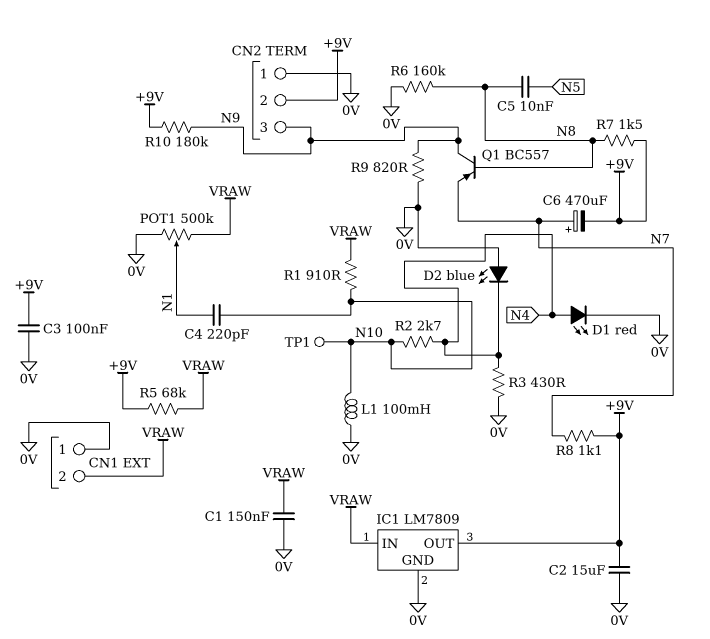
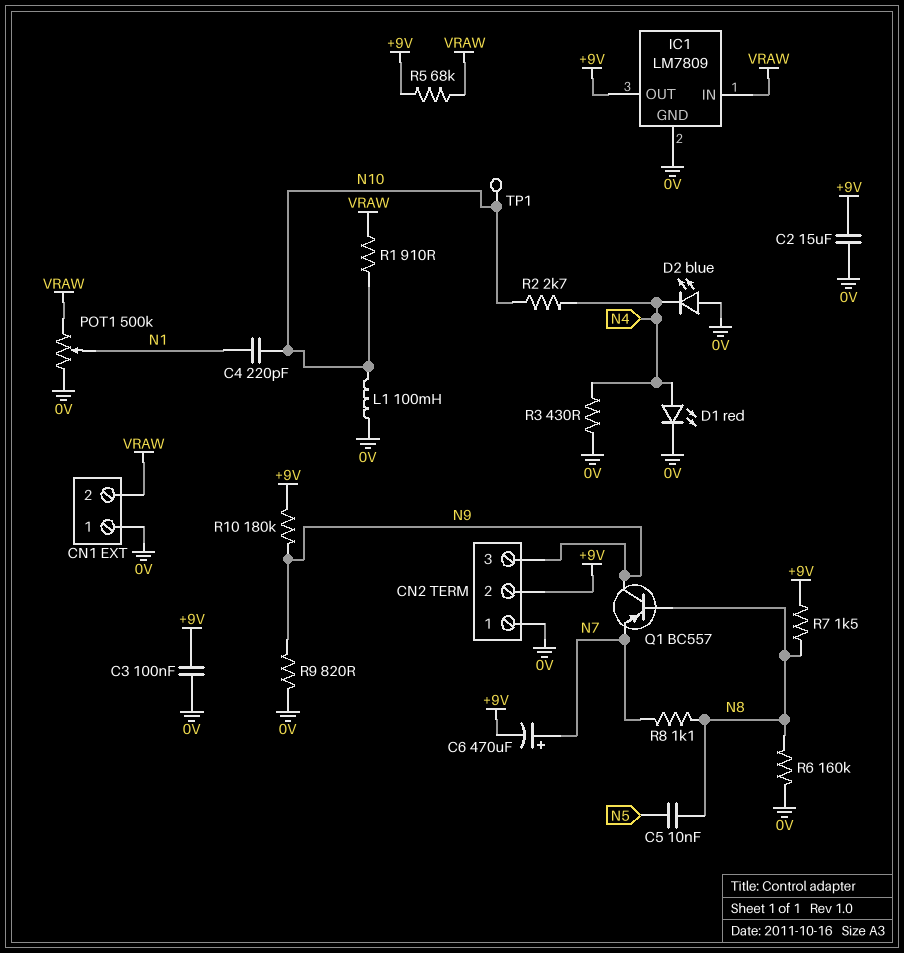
C1: 150nF (0V, VRAW) -> none
R8: 1.1k (+9V, N7) -> 1.1k (N7, N8)

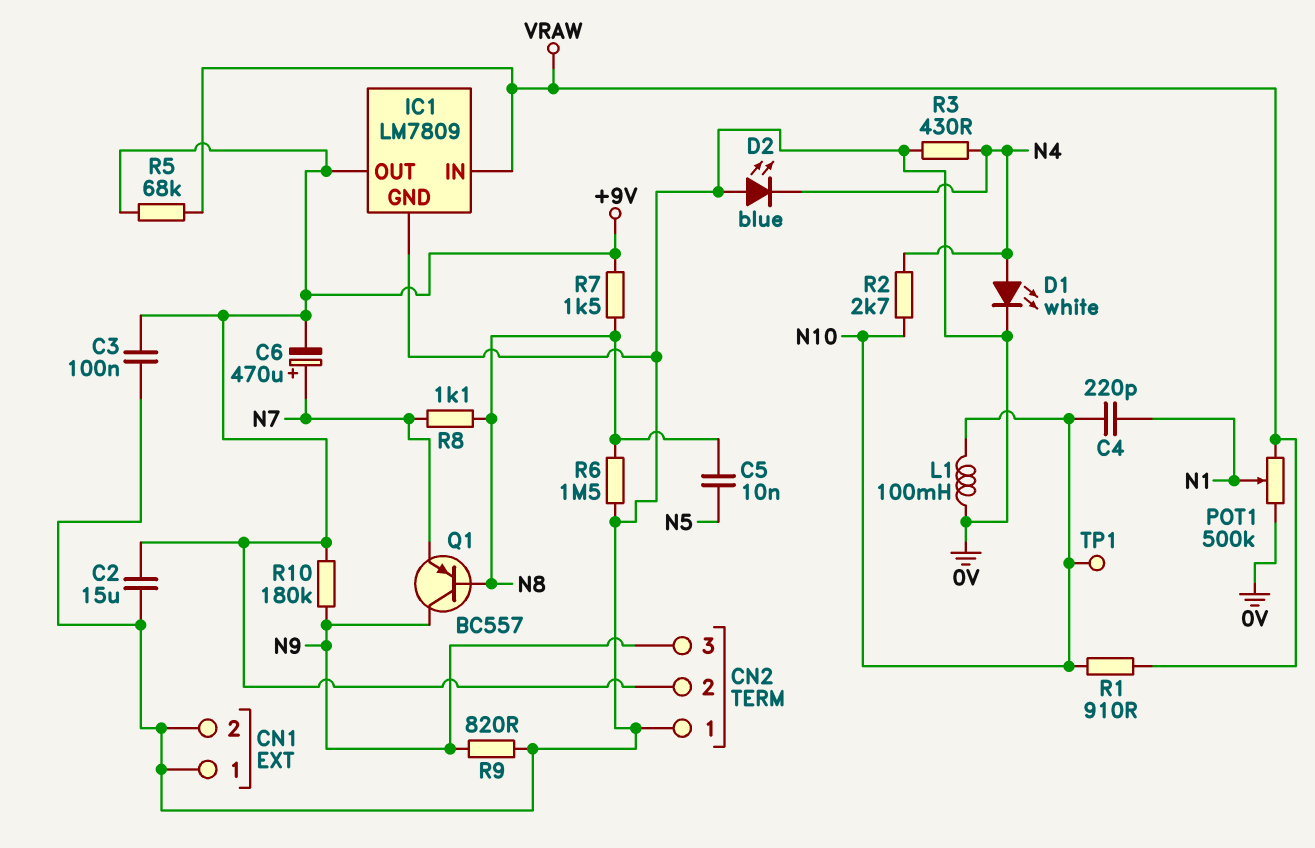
CN1 pin 2: VRAW -> 0V
D1: LED red (A N4, K 0V) -> LED white (A N4, K 0V)
R6: 160k (0V, N8) -> 1.5M (0V, N8)

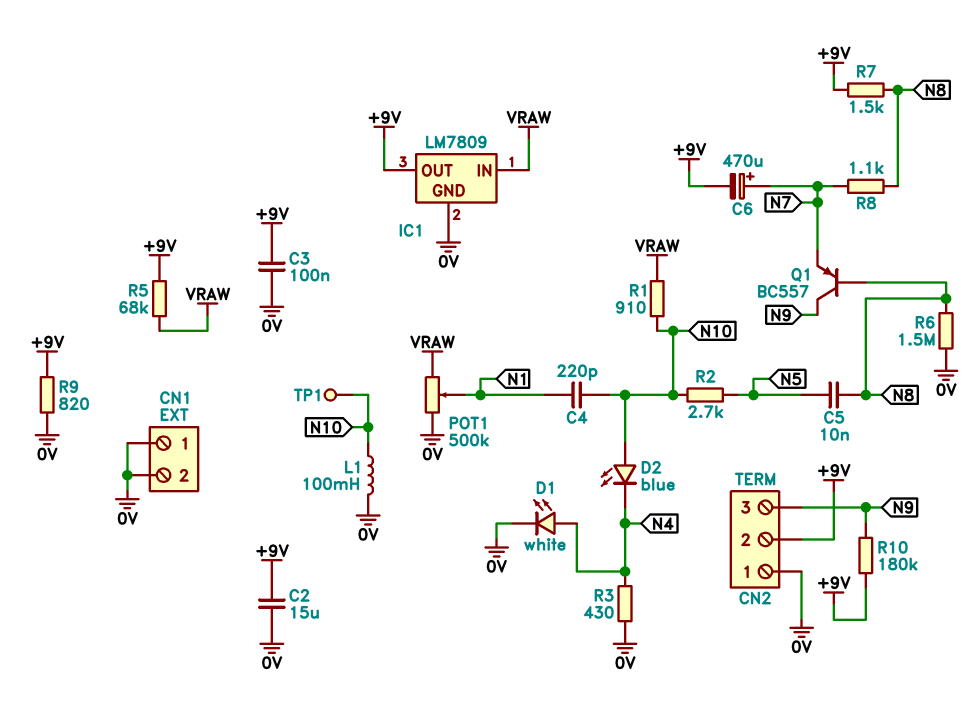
D2: LED blue (A 0V, K N4) -> LED blue (A N10, K N4)
R2: 2.7k (N4, N10) -> 2.7k (N5, N10)
R9: 820 (0V, N9) -> 820 (+9V, 0V)

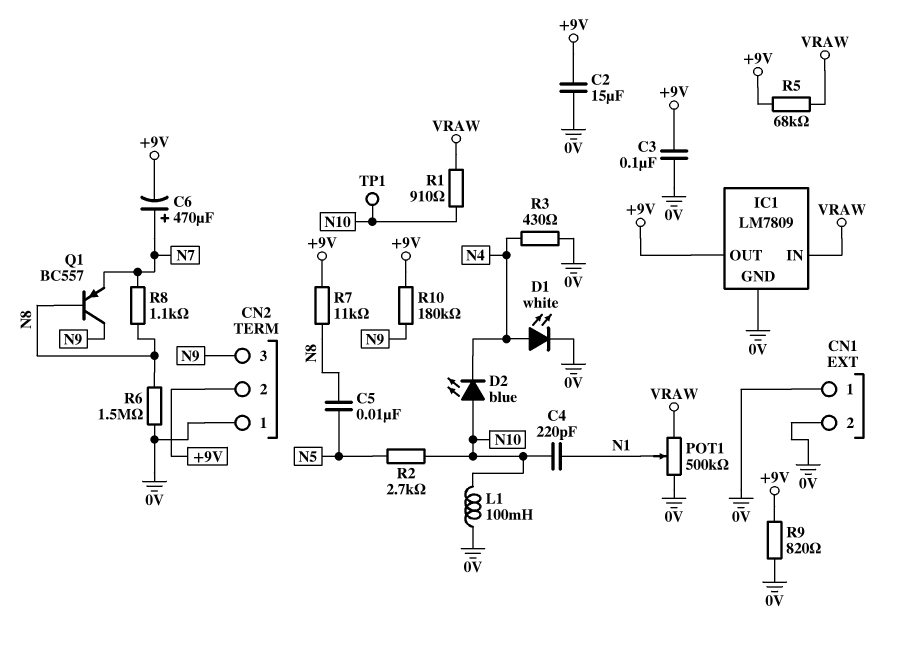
R7: 1.5k (+9V, N8) -> 11k (+9V, N8)

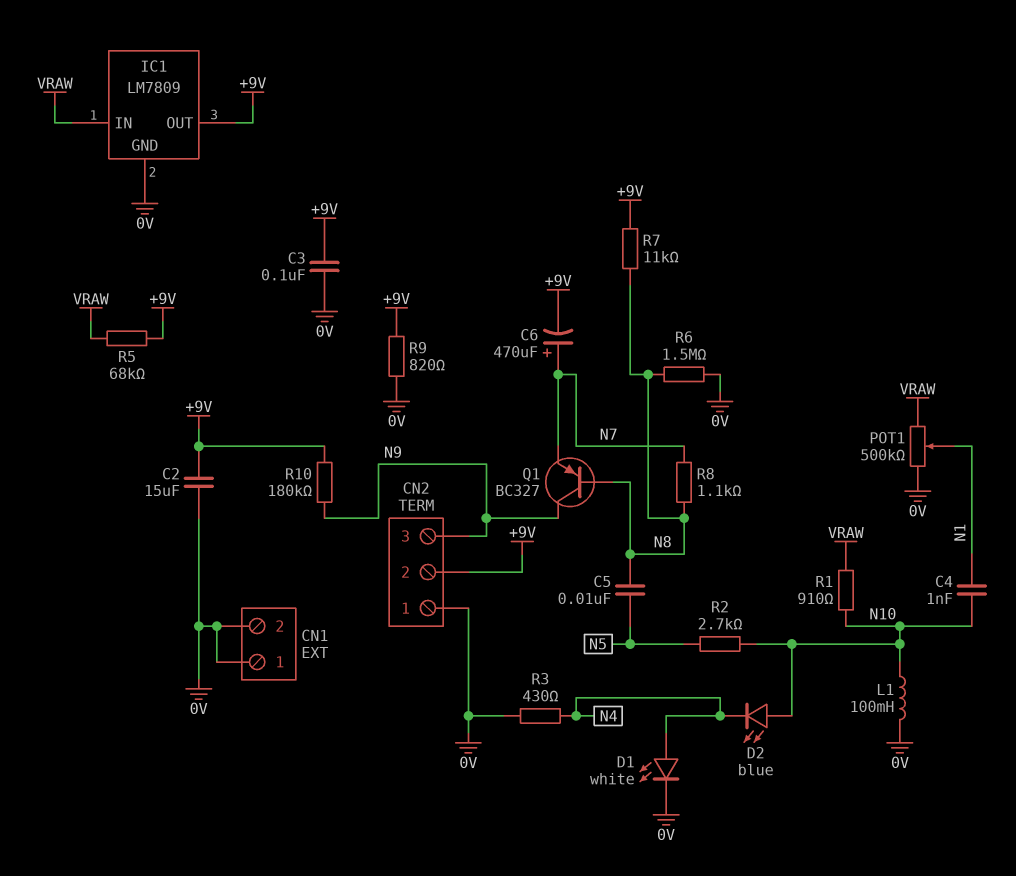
C4: 220pF (N1, N10) -> 1nF (N1, N10)
Q1: PNP BC557 (B N8, C N9, E N7) -> PNP BC327 (B N8, C N9, E N7)
TP1: test point (N10) -> none

